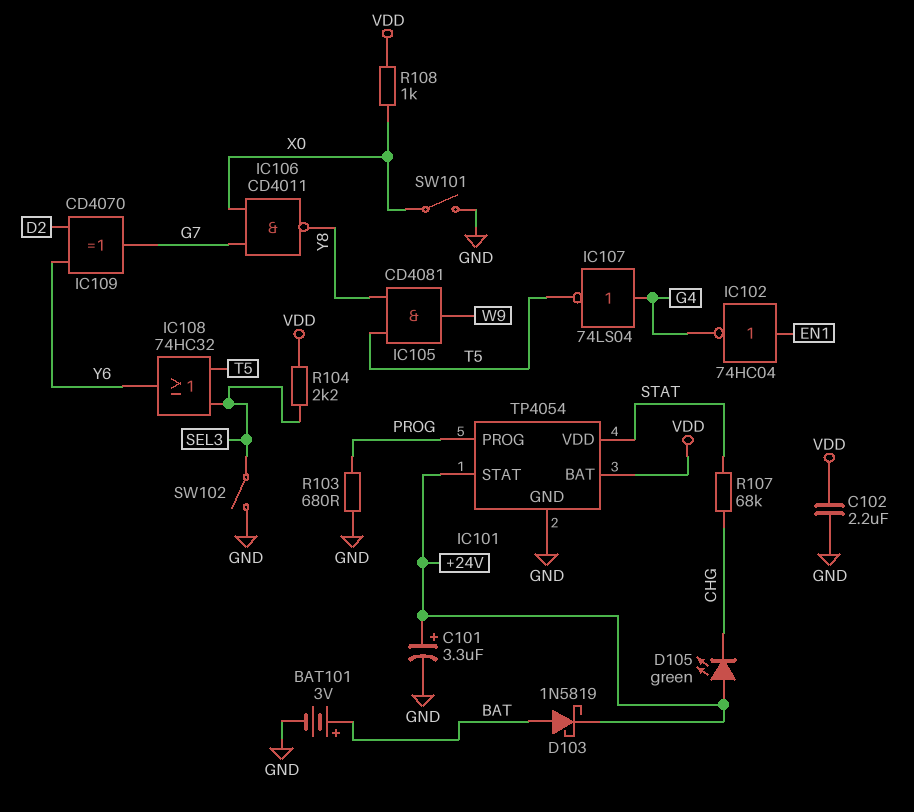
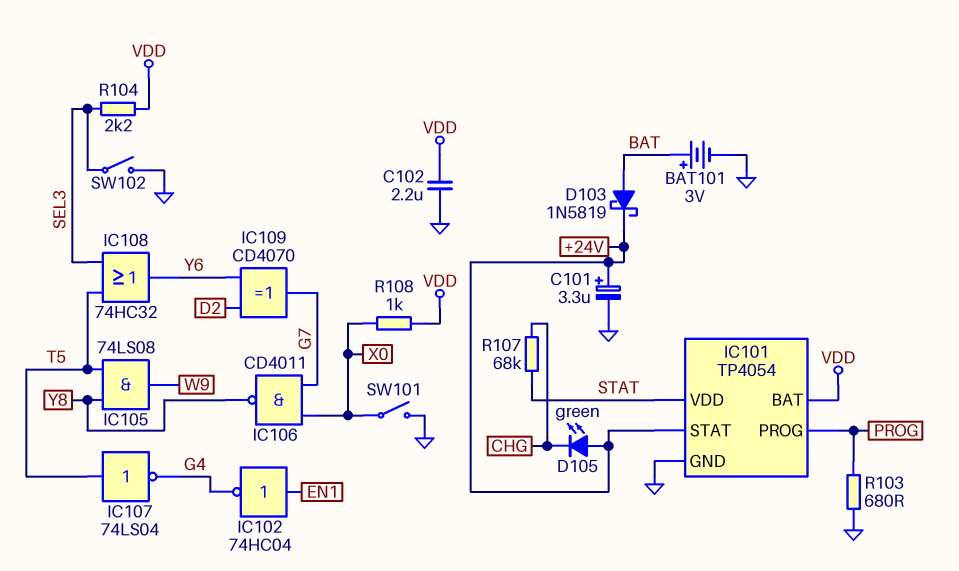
IC105: AND CD4081 (in T5, in Y8, out W9) -> AND 74LS08 (in T5, in Y8, out W9)
IC107: NOT 74LS04 (in G4, out T5) -> NOT 74LS04 (in T5, out G4)

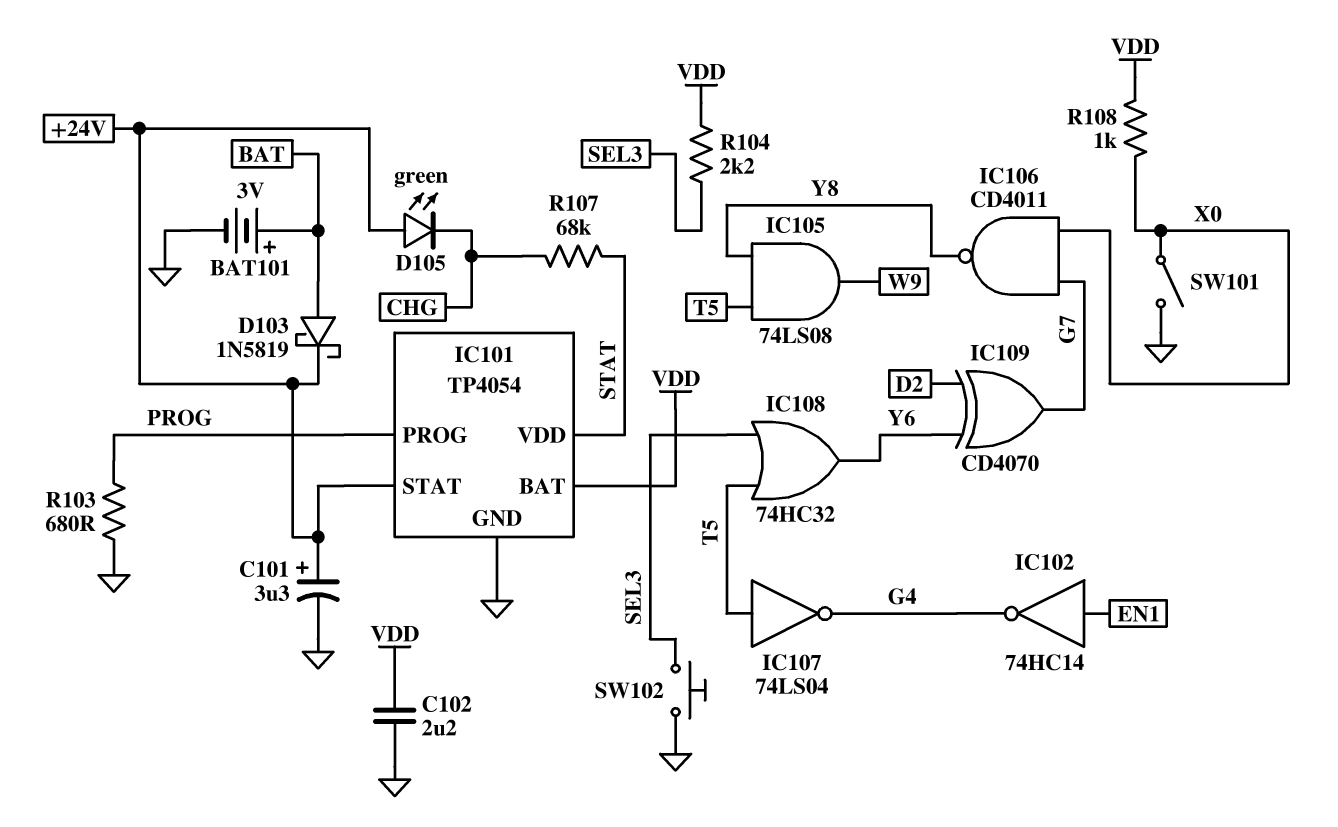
IC102: NOT 74HC04 (in EN1, out G4) -> NOT 74HC14 (in EN1, out G4)
SW102: switch (GND, SEL3) -> button (GND, SEL3)

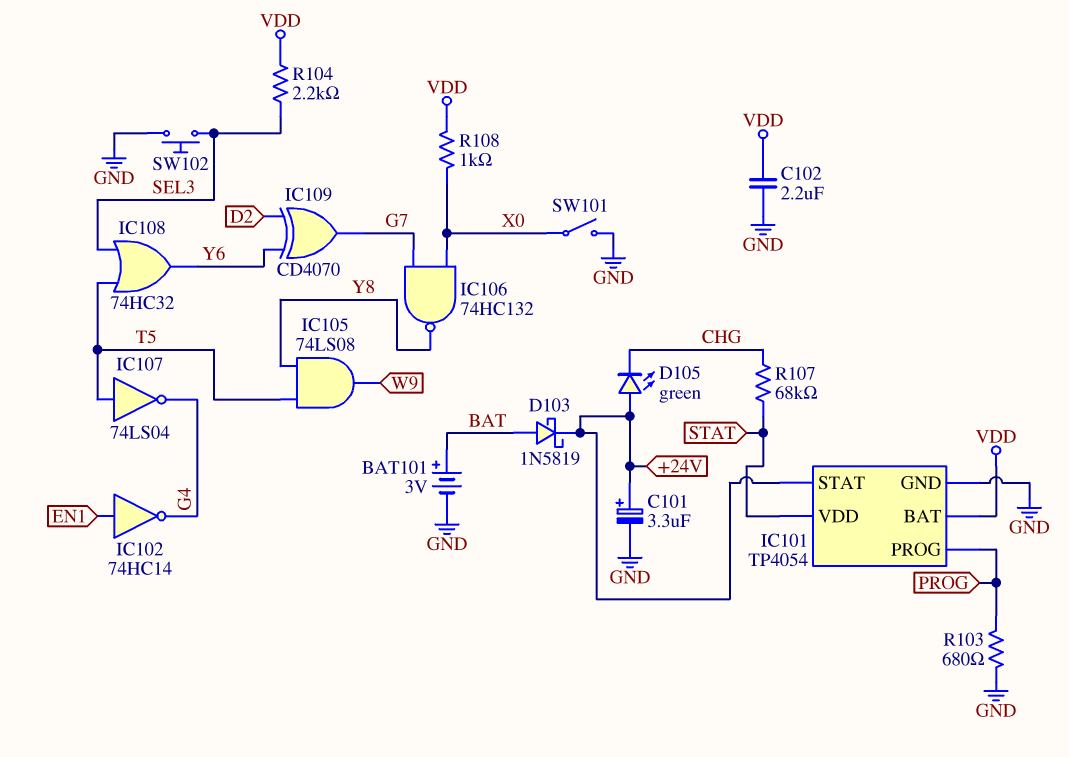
IC106: NAND CD4011 (in G7, in X0, out Y8) -> NAND 74HC132 (in G7, in X0, out Y8)

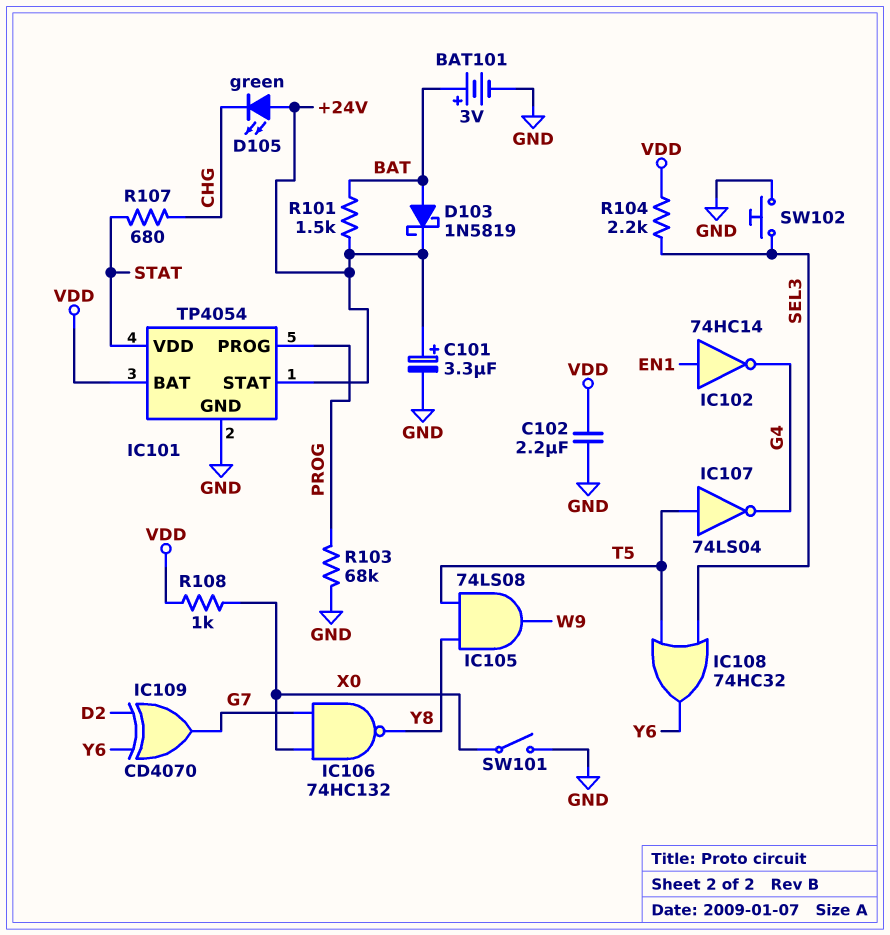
R101: none -> 1.5k (+24V, BAT)
R103: 680 (GND, PROG) -> 68k (GND, PROG)
R107: 68k (CHG, STAT) -> 680 (CHG, STAT)

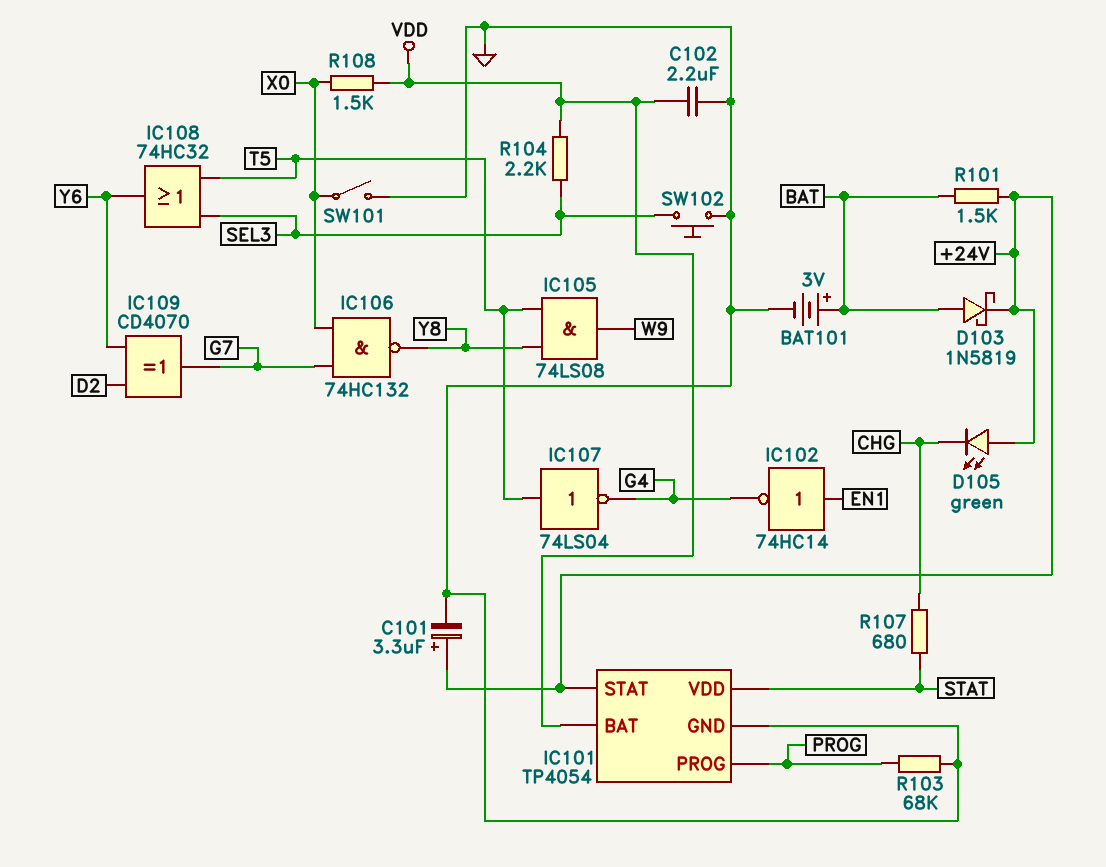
R108: 1k (VDD, X0) -> 1.5k (VDD, X0)

